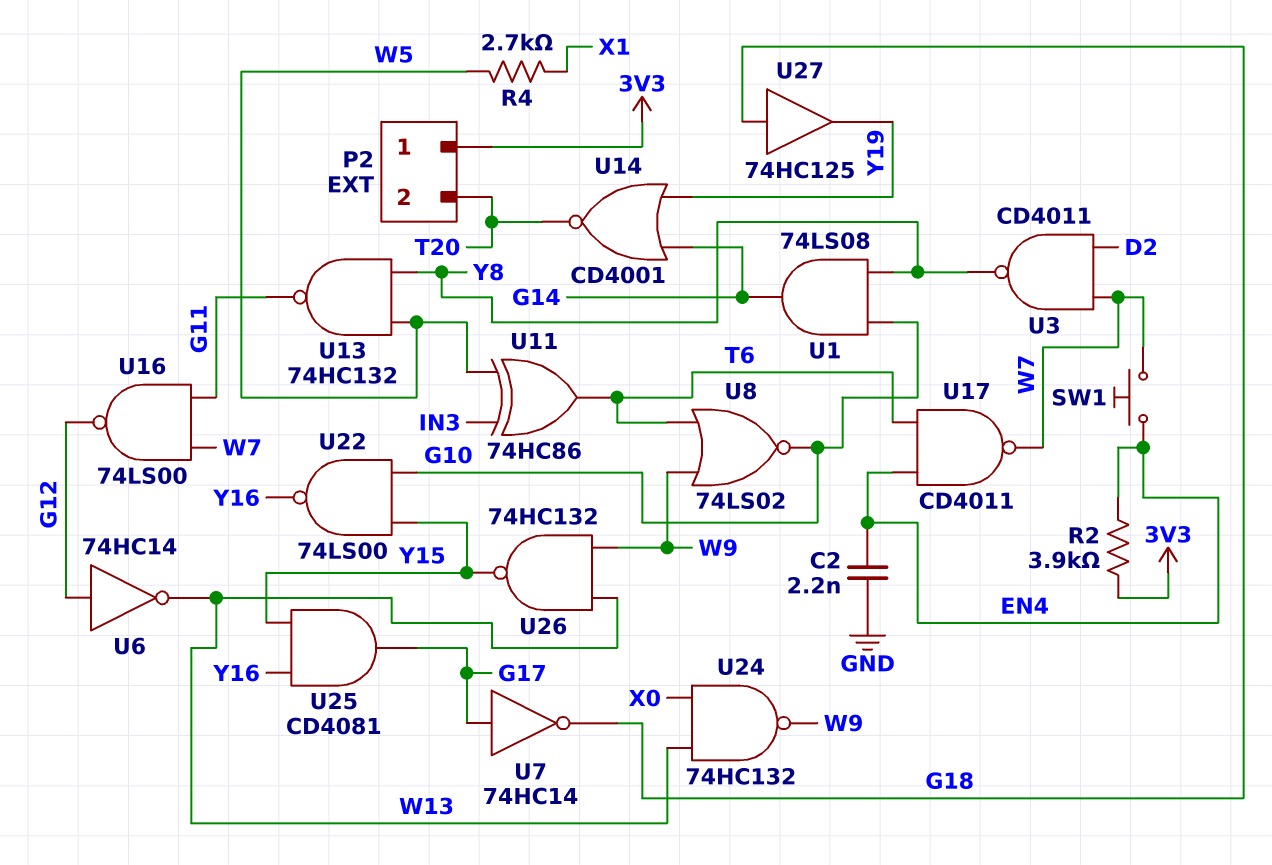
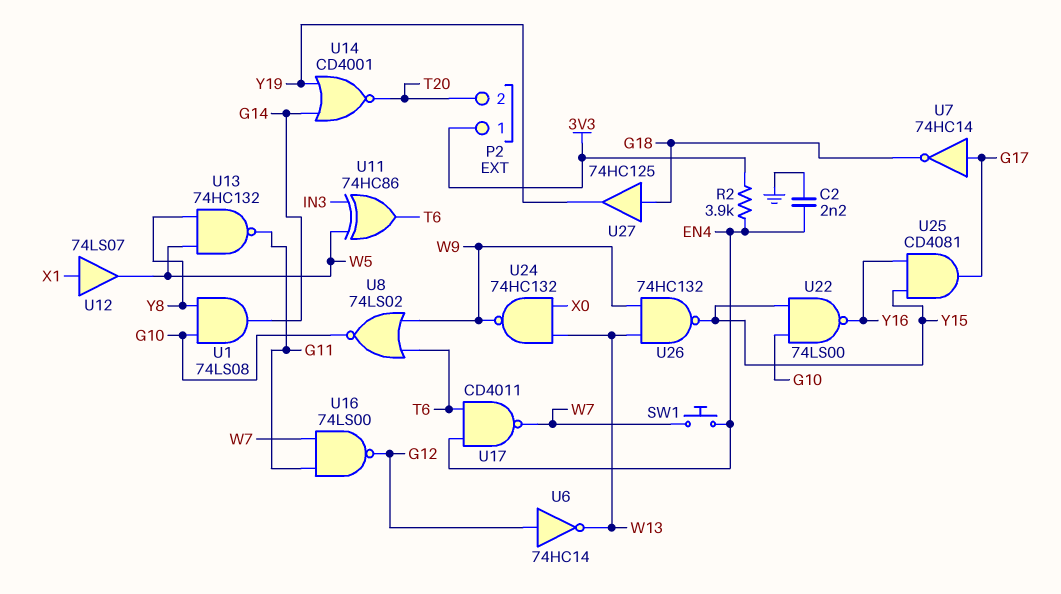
R4: 2.7k (W5, X1) -> none
U3: NAND CD4011 (in D2, in W7, out Y8) -> none
U12: none -> buffer 74LS07 (in X1, out W5)

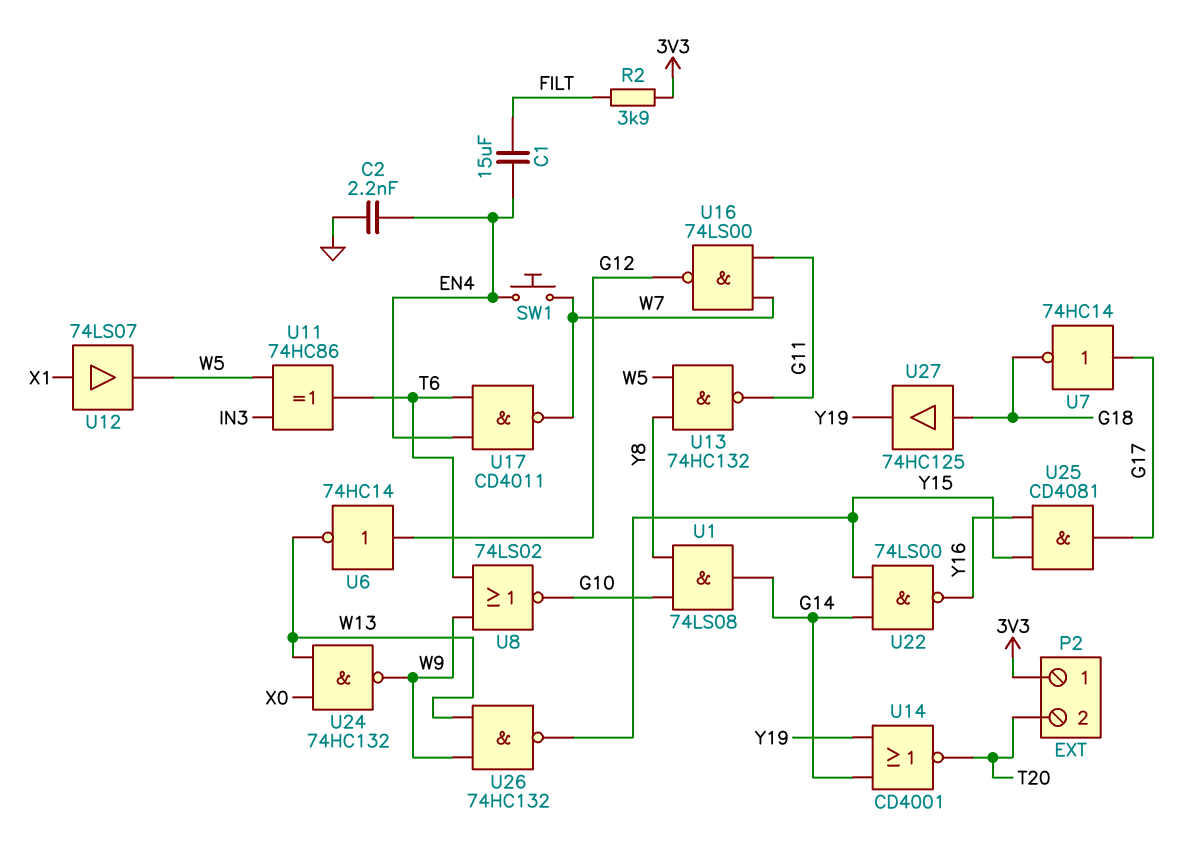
C1: none -> 15uF (EN4, FILT)
R2: 3.9k (3V3, EN4) -> 3.9k (3V3, FILT)
U22: NAND 74LS00 (in G10, in Y15, out Y16) -> NAND 74LS00 (in G14, in Y15, out Y16)

